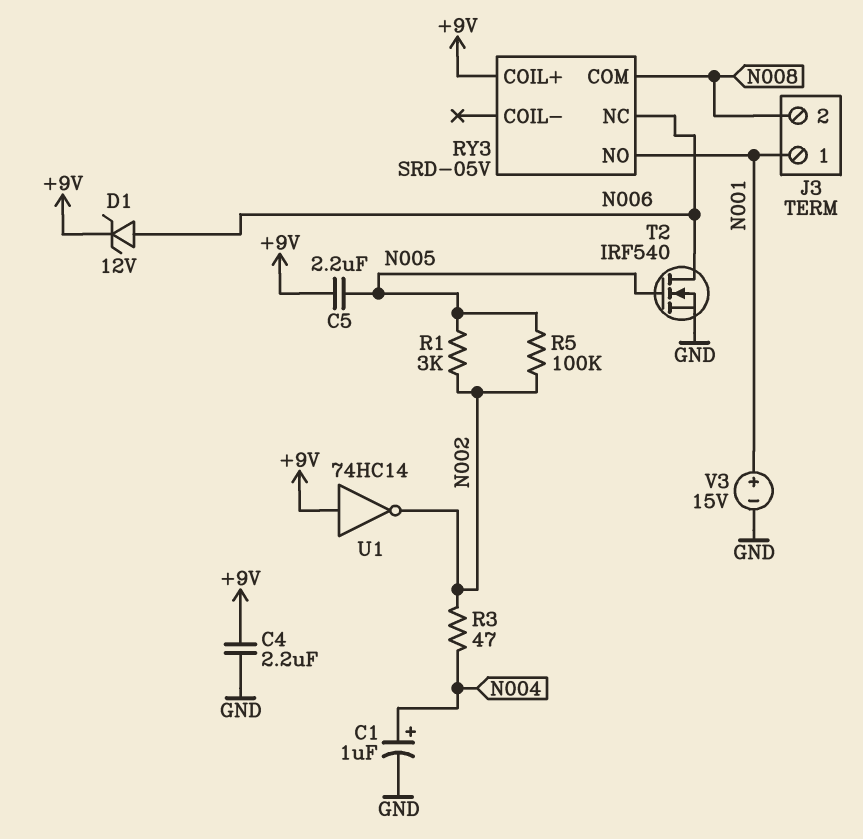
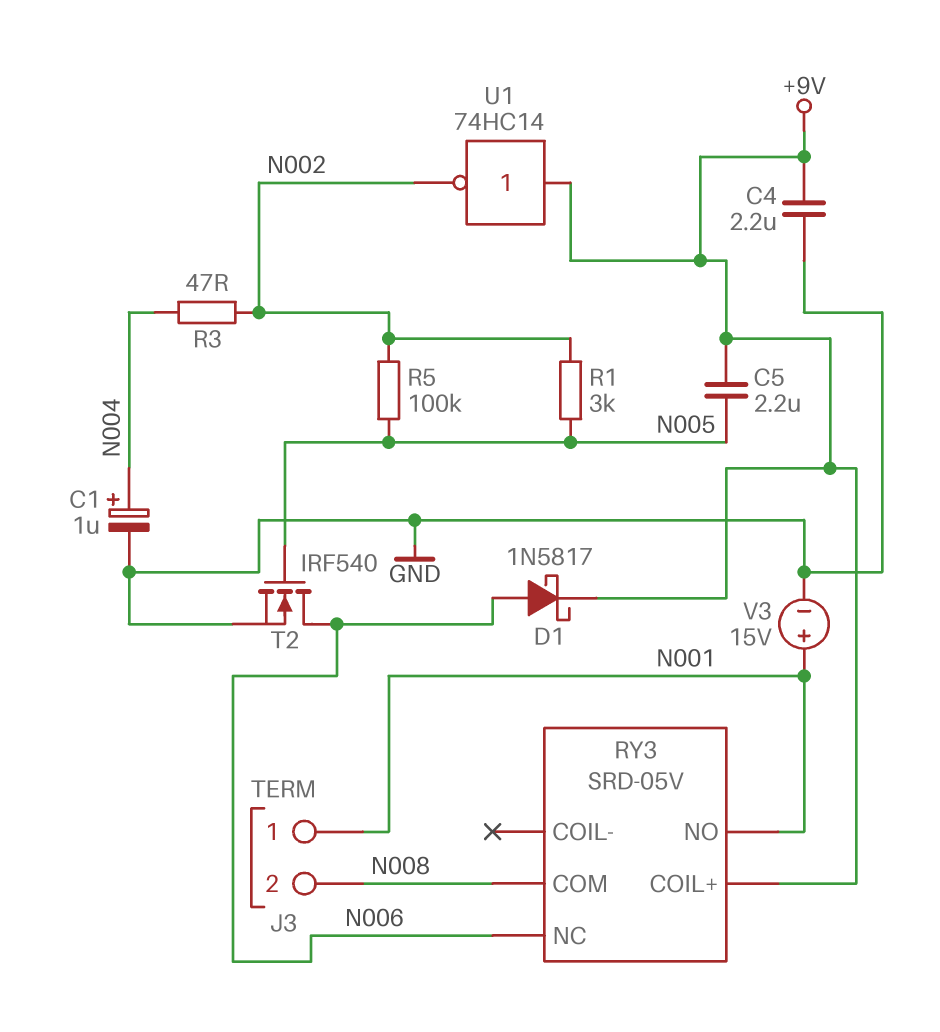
D1: zener 12V (A N006, K +9V) -> schottky 1N5817 (A N006, K +9V)

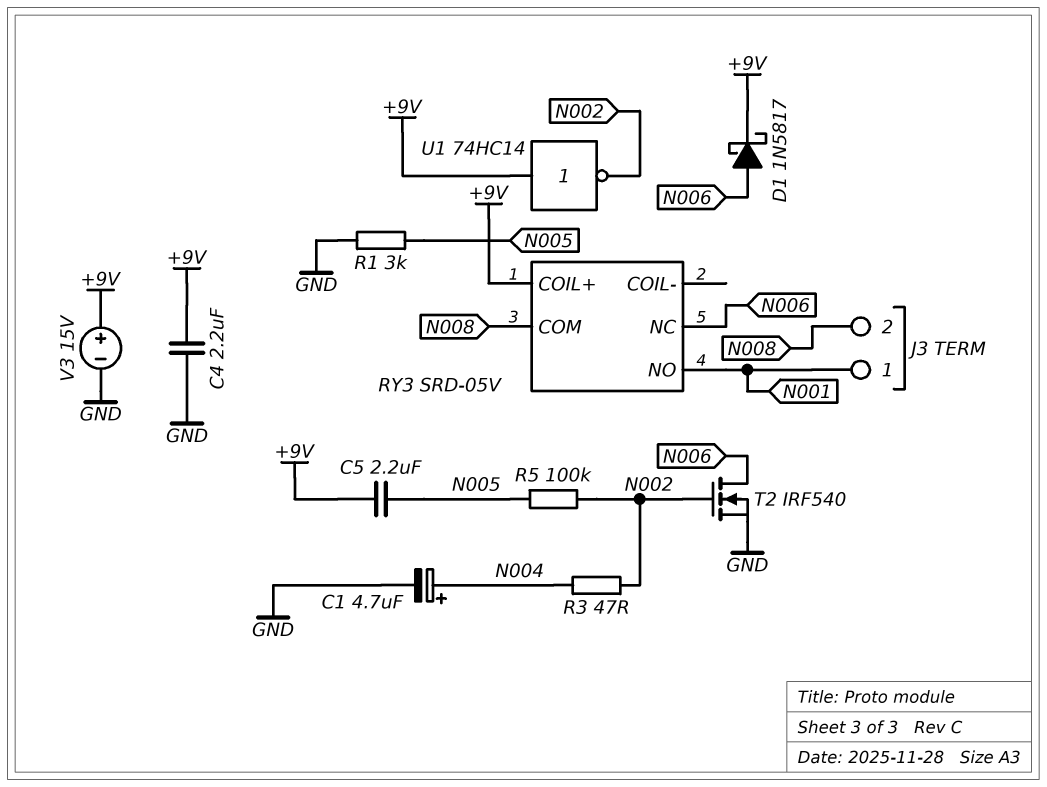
C1: 1uF (plus N004, minus GND) -> 4.7uF (plus N004, minus GND)
R1: 3k (N002, N005) -> 3k (GND, N005)
T2: NMOS IRF540 (G N005, D N006, S GND) -> NMOS IRF540 (G N002, D N006, S GND)
V3: 15V (plus N001, minus GND) -> 15V (plus +9V, minus GND)

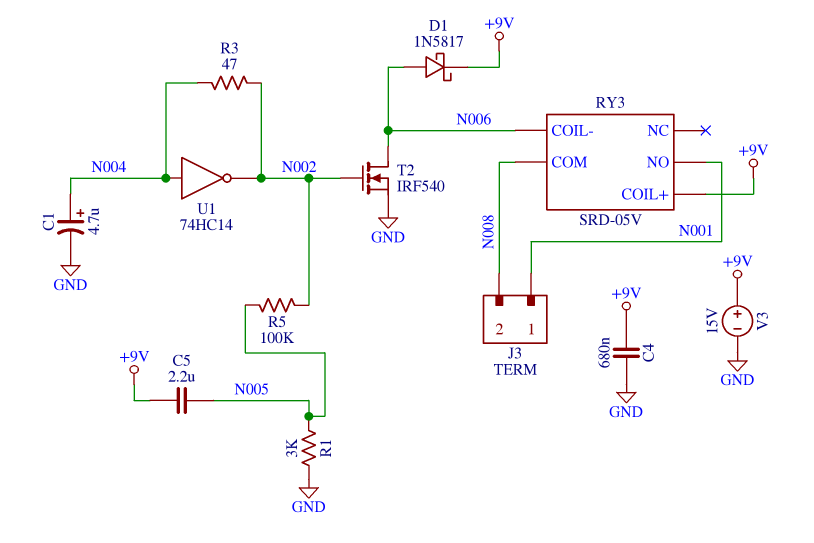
C4: 2.2uF (+9V, GND) -> 680nF (+9V, GND)
RY3 pin COIL-: none -> N006
RY3 pin NC: N006 -> none
U1: NOT 74HC14 (in +9V, out N002) -> NOT 74HC14 (in N004, out N002)

